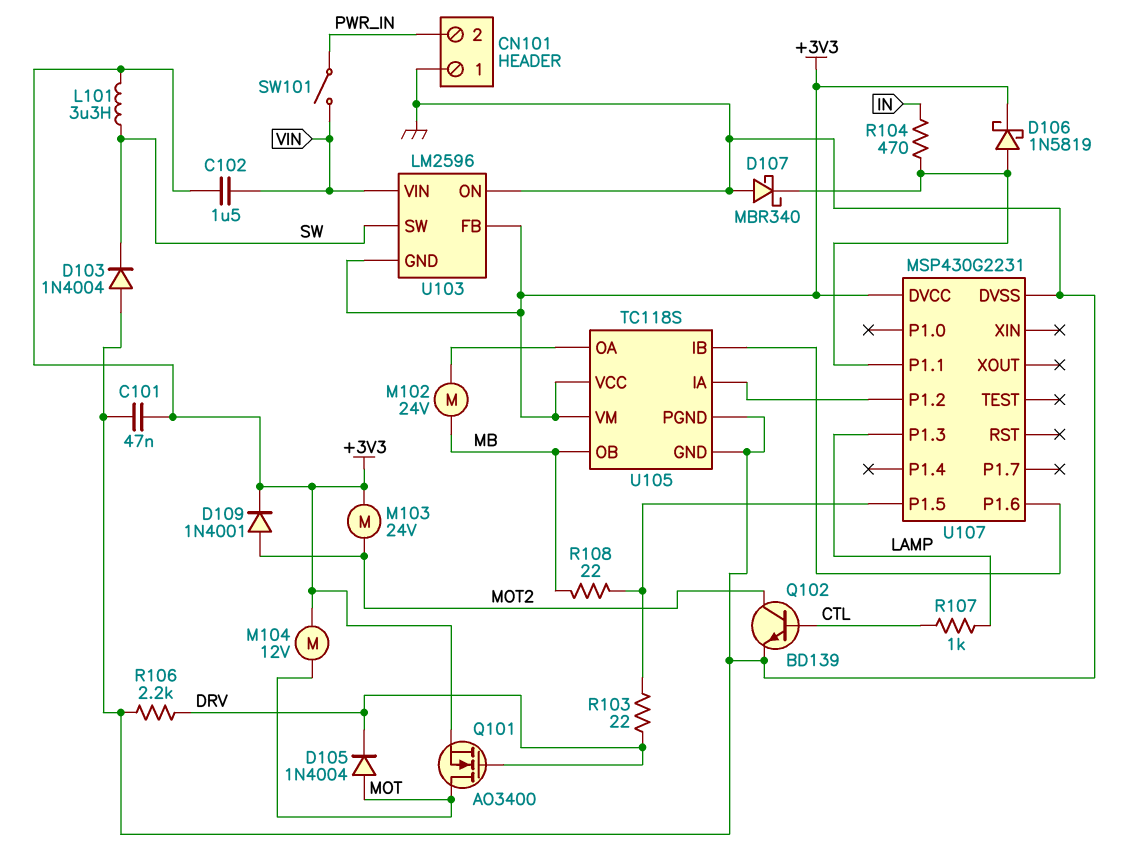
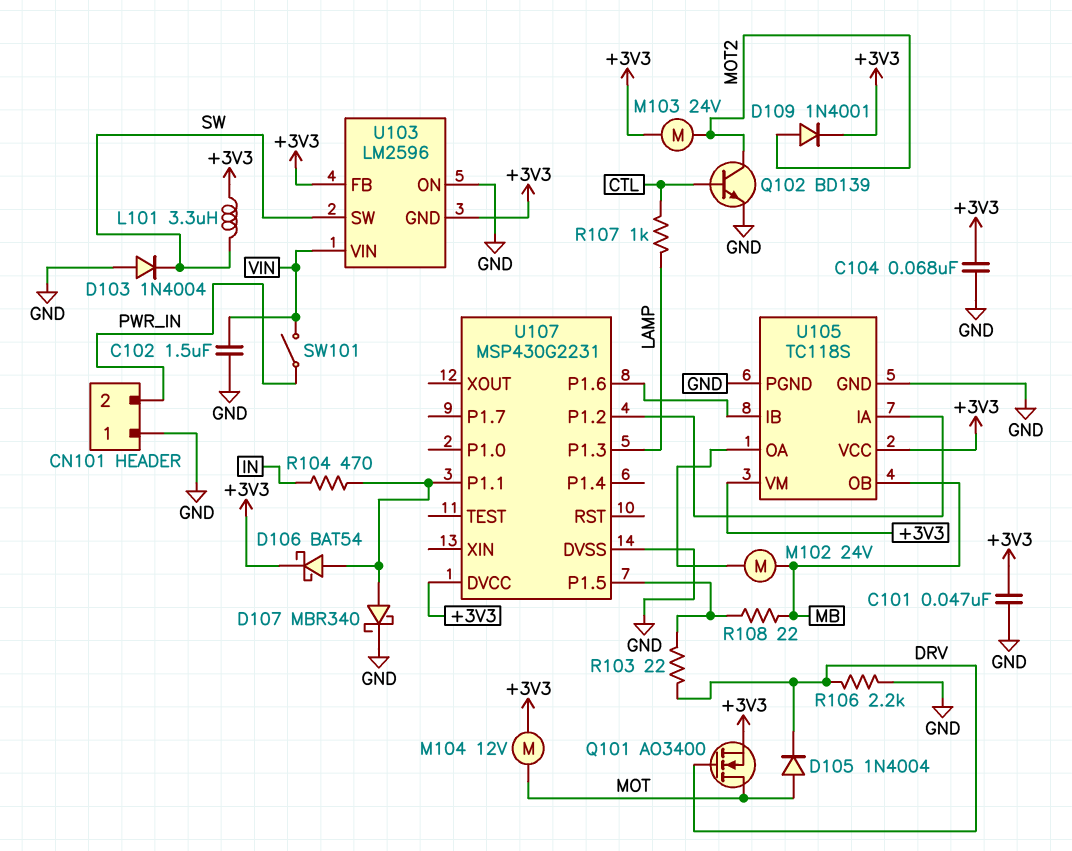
C102: 1.5uF (+3V3, VIN) -> 1.5uF (GND, VIN)
C104: none -> 68nF (+3V3, GND)
D106: schottky 1N5819 (A U107/P1.1, K +3V3) -> schottky BAT54 (A U107/P1.1, K +3V3)
D107: schottky MBR340 (A GND, K U107/P1.1) -> schottky MBR340 (A U107/P1.1, K GND)

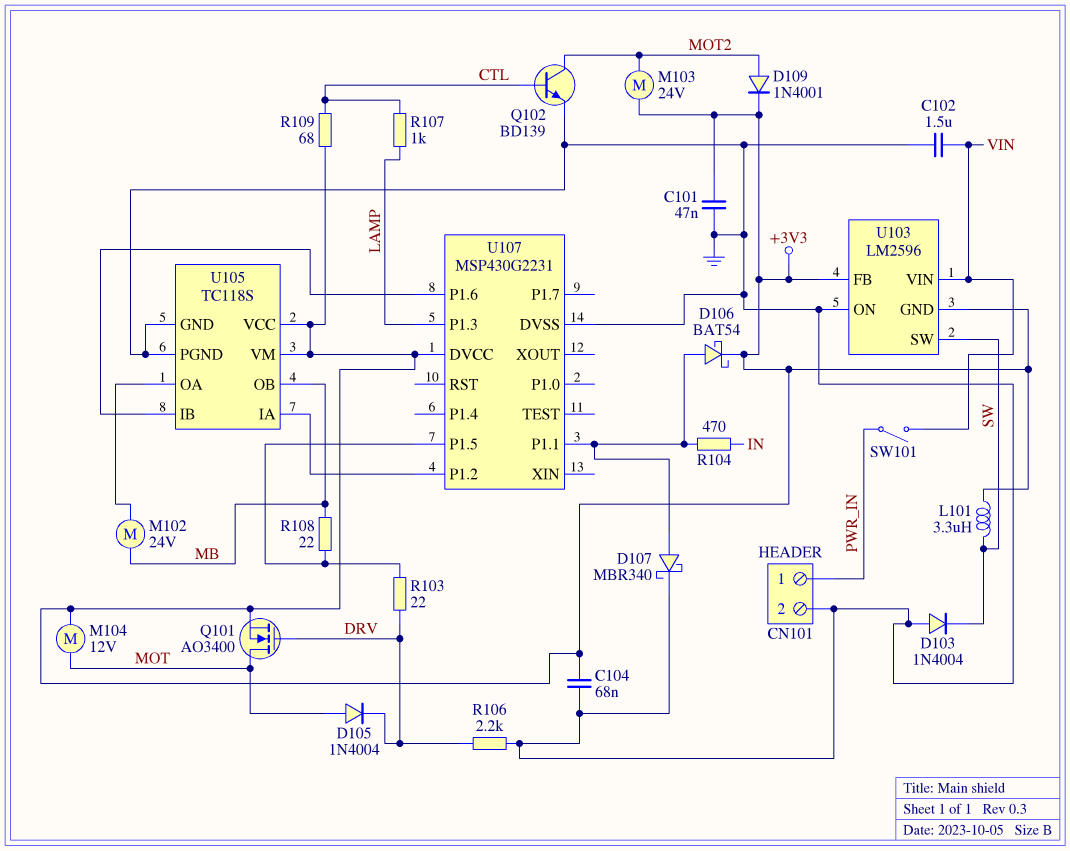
CN101 pin 1: GND -> PWR_IN
CN101 pin 2: PWR_IN -> GND
R109: none -> 68 (+3V3, CTL)

